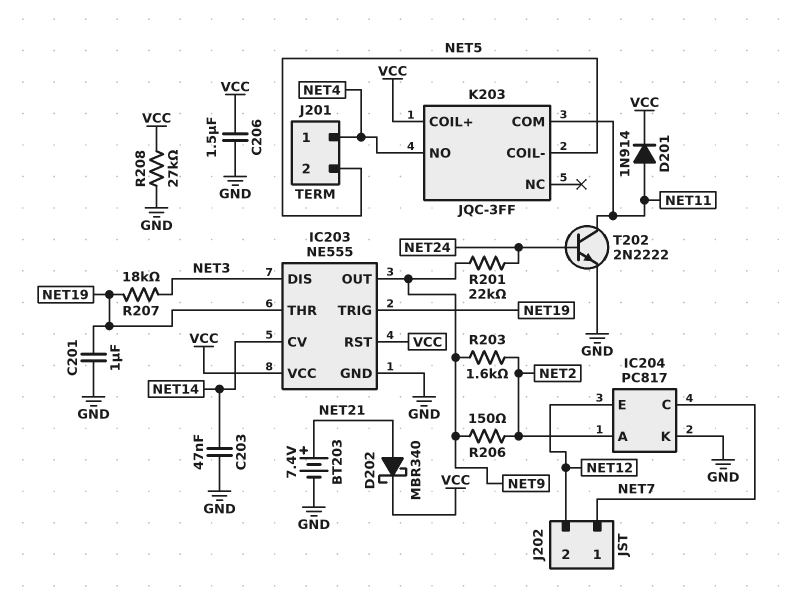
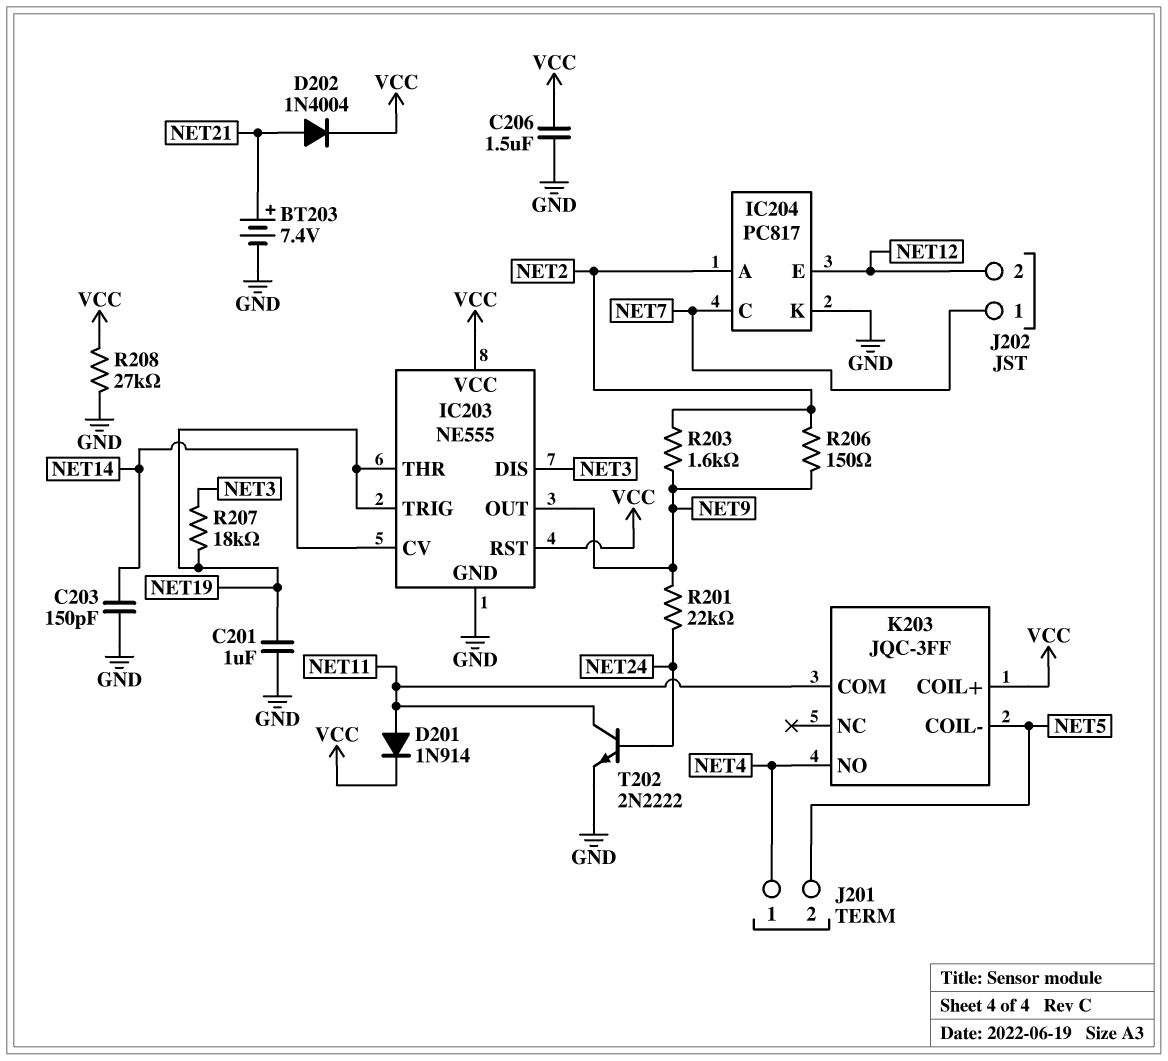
C203: 47nF (GND, NET14) -> 150pF (GND, NET14)
D202: schottky MBR340 (A NET21, K VCC) -> diode 1N4004 (A NET21, K VCC)

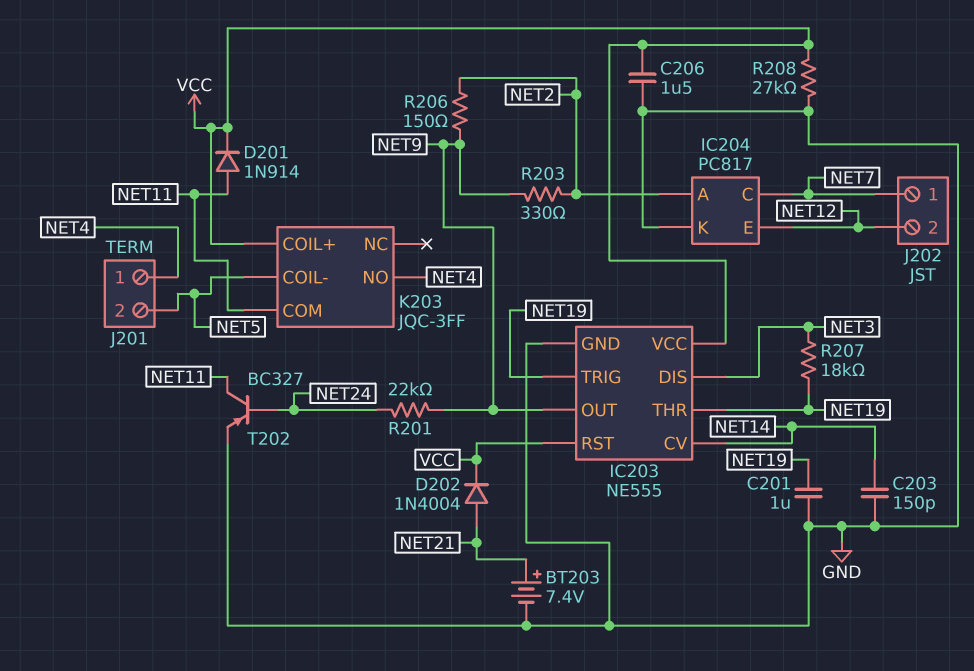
R203: 1.6k (NET2, NET9) -> 330 (NET2, NET9)
T202: NPN 2N2222 (B NET24, C NET11, E GND) -> PNP BC327 (B NET24, C NET11, E GND)

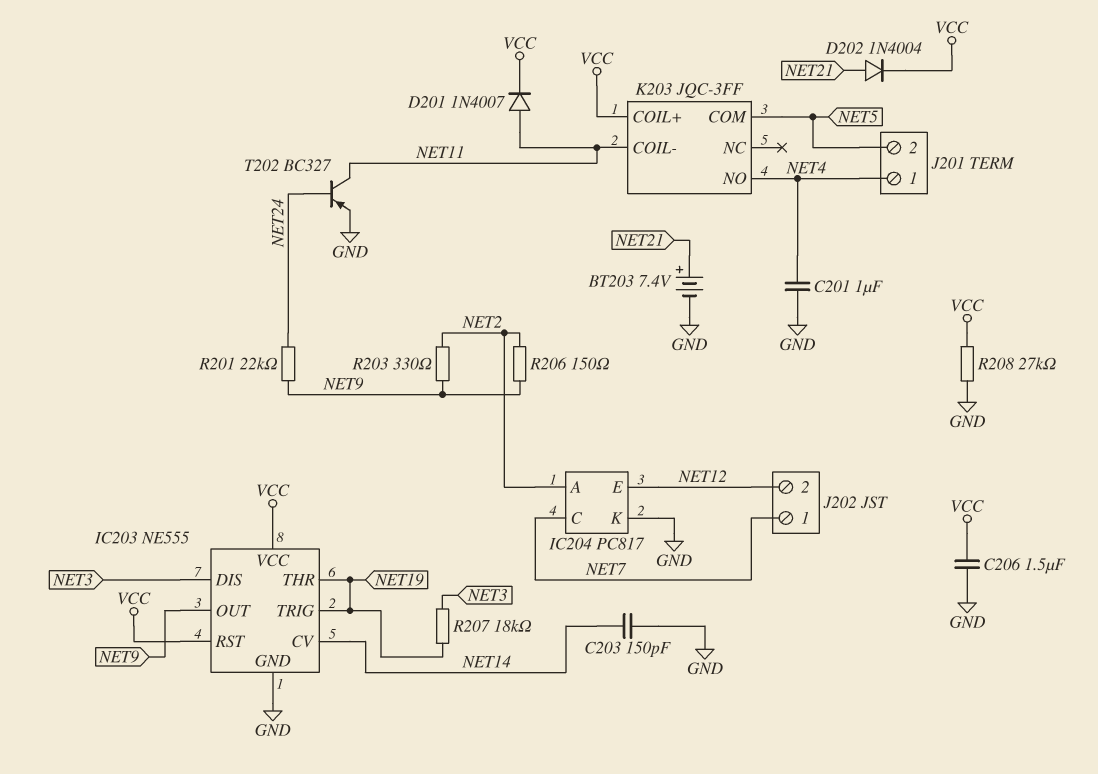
C201: 1uF (GND, NET19) -> 1uF (GND, NET4)
D201: diode 1N914 (A NET11, K VCC) -> diode 1N4007 (A NET11, K VCC)
K203 pin COIL-: NET5 -> NET11
K203 pin COM: NET11 -> NET5

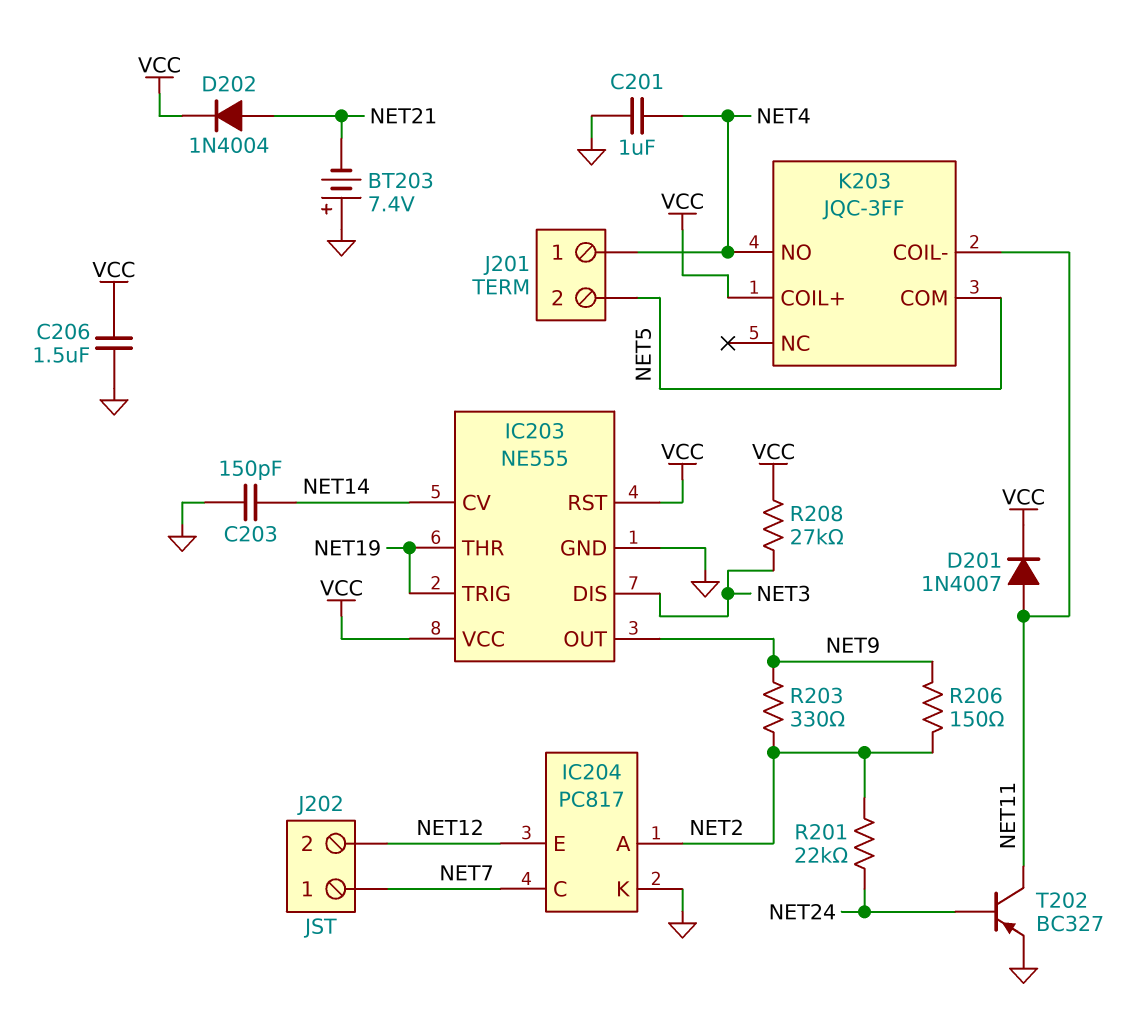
BT203: 7.4V (plus NET21, minus GND) -> 7.4V (plus GND, minus NET21)
R201: 22k (NET9, NET24) -> 22k (NET2, NET24)
R207: 18k (NET3, NET19) -> none
R208: 27k (GND, VCC) -> 27k (NET3, VCC)

